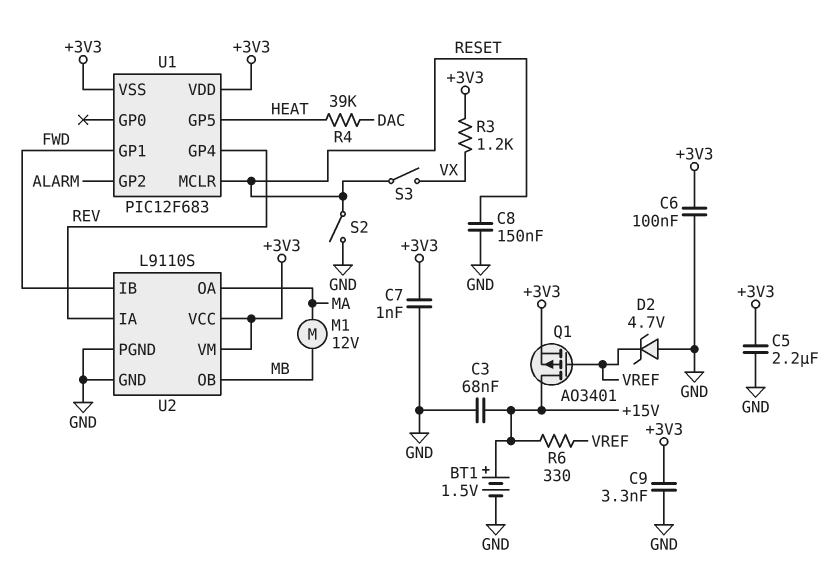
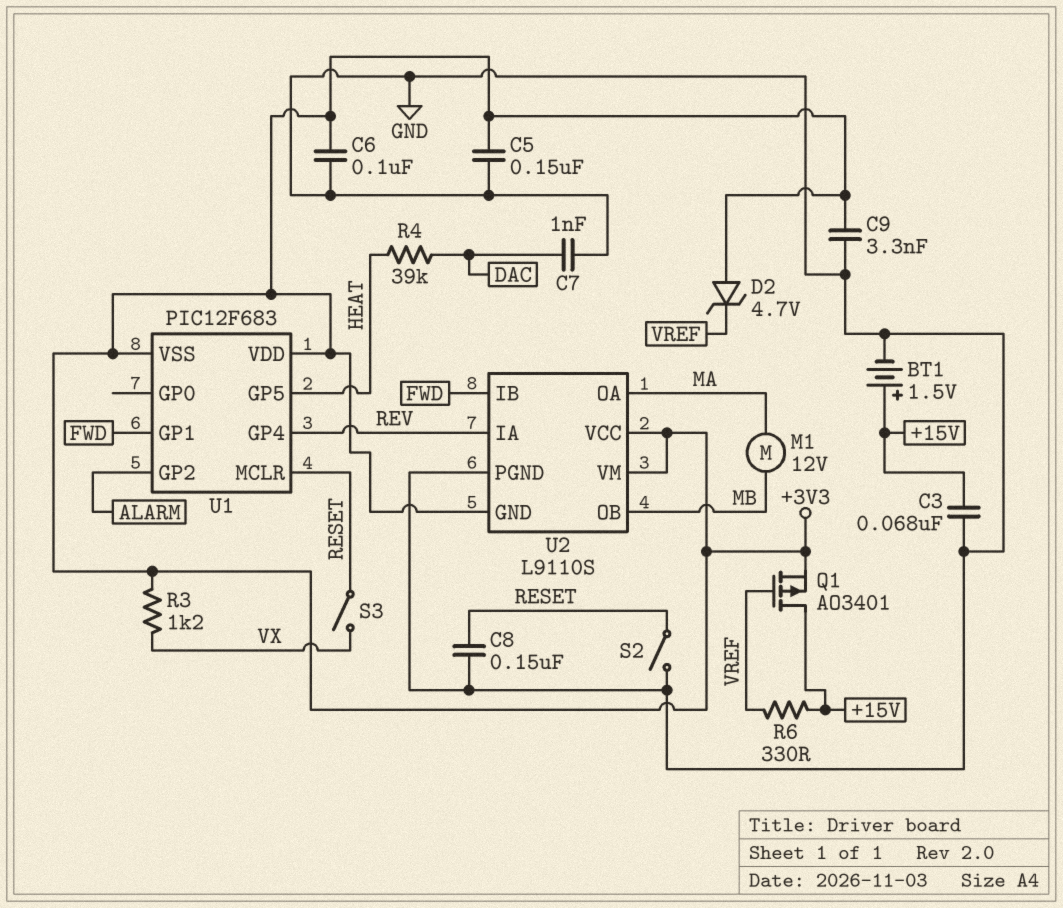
C5: 2.2uF (+3V3, GND) -> 150nF (+3V3, GND)
C7: 1nF (+3V3, GND) -> 1nF (DAC, GND)
D2: zener 4.7V (A GND, K VREF) -> zener 4.7V (A +3V3, K VREF)
U2 pin GND: GND -> +3V3

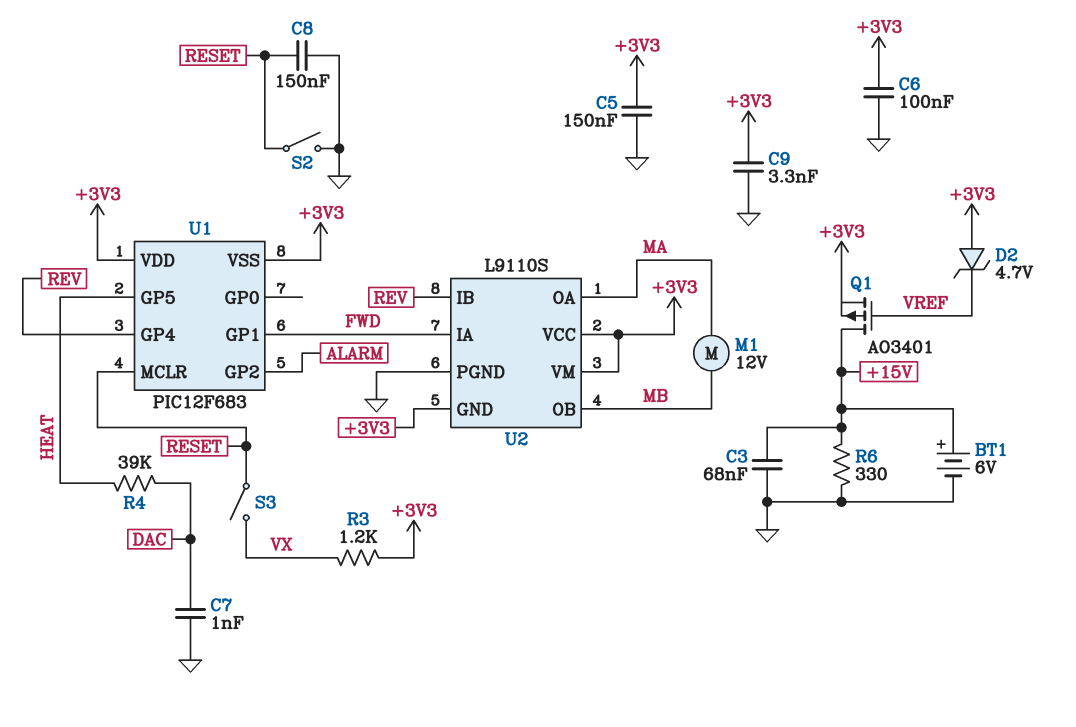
BT1: 1.5V (plus +15V, minus GND) -> 6V (plus +15V, minus GND)
R6: 330 (+15V, VREF) -> 330 (+15V, GND)
U2 pin IA: REV -> FWD
U2 pin IB: FWD -> REV

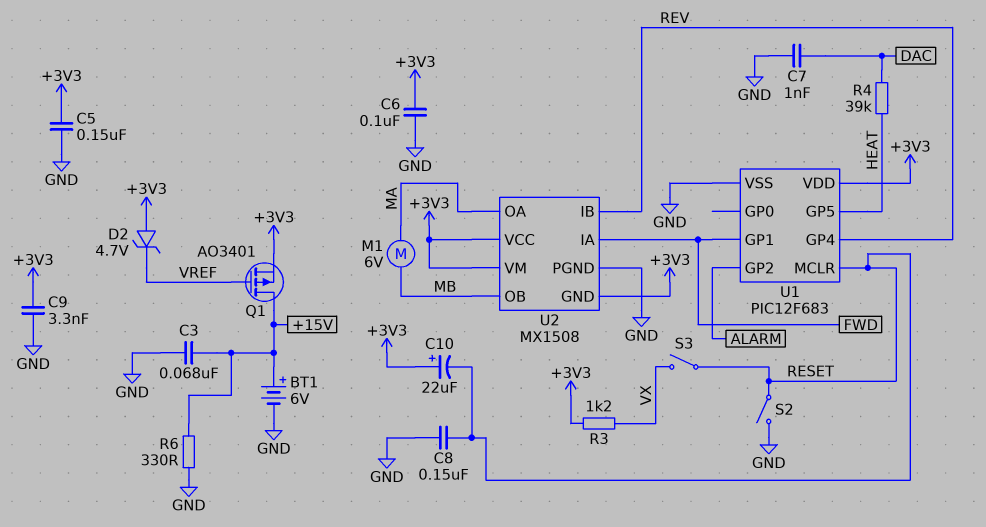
C10: none -> 22uF (plus +3V3, minus RESET)
M1: motor 12V (MA, MB) -> motor 6V (MA, MB)
U1 pin VSS: +3V3 -> GND
U2: L9110S -> MX1508

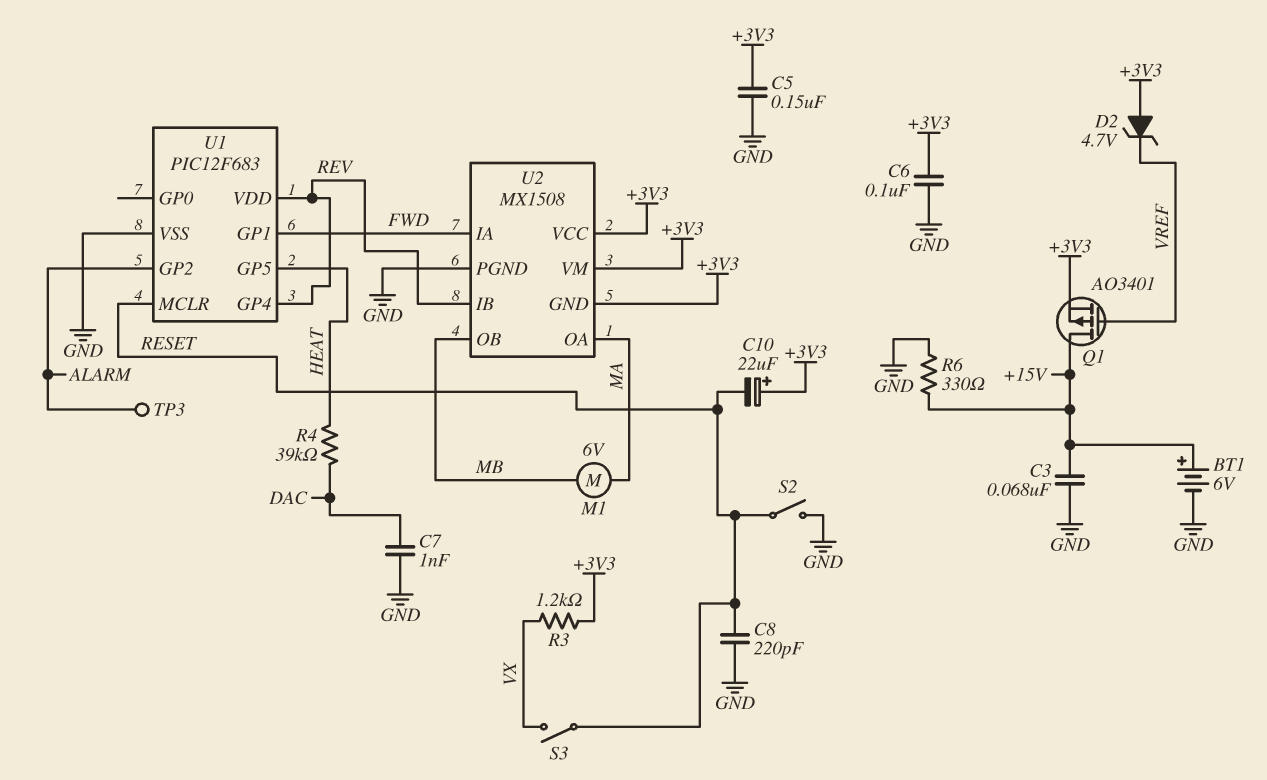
C8: 150nF (GND, RESET) -> 220pF (GND, RESET)
C9: 3.3nF (+3V3, GND) -> none
TP3: none -> test point (ALARM)
U1 pin VDD: +3V3 -> REV

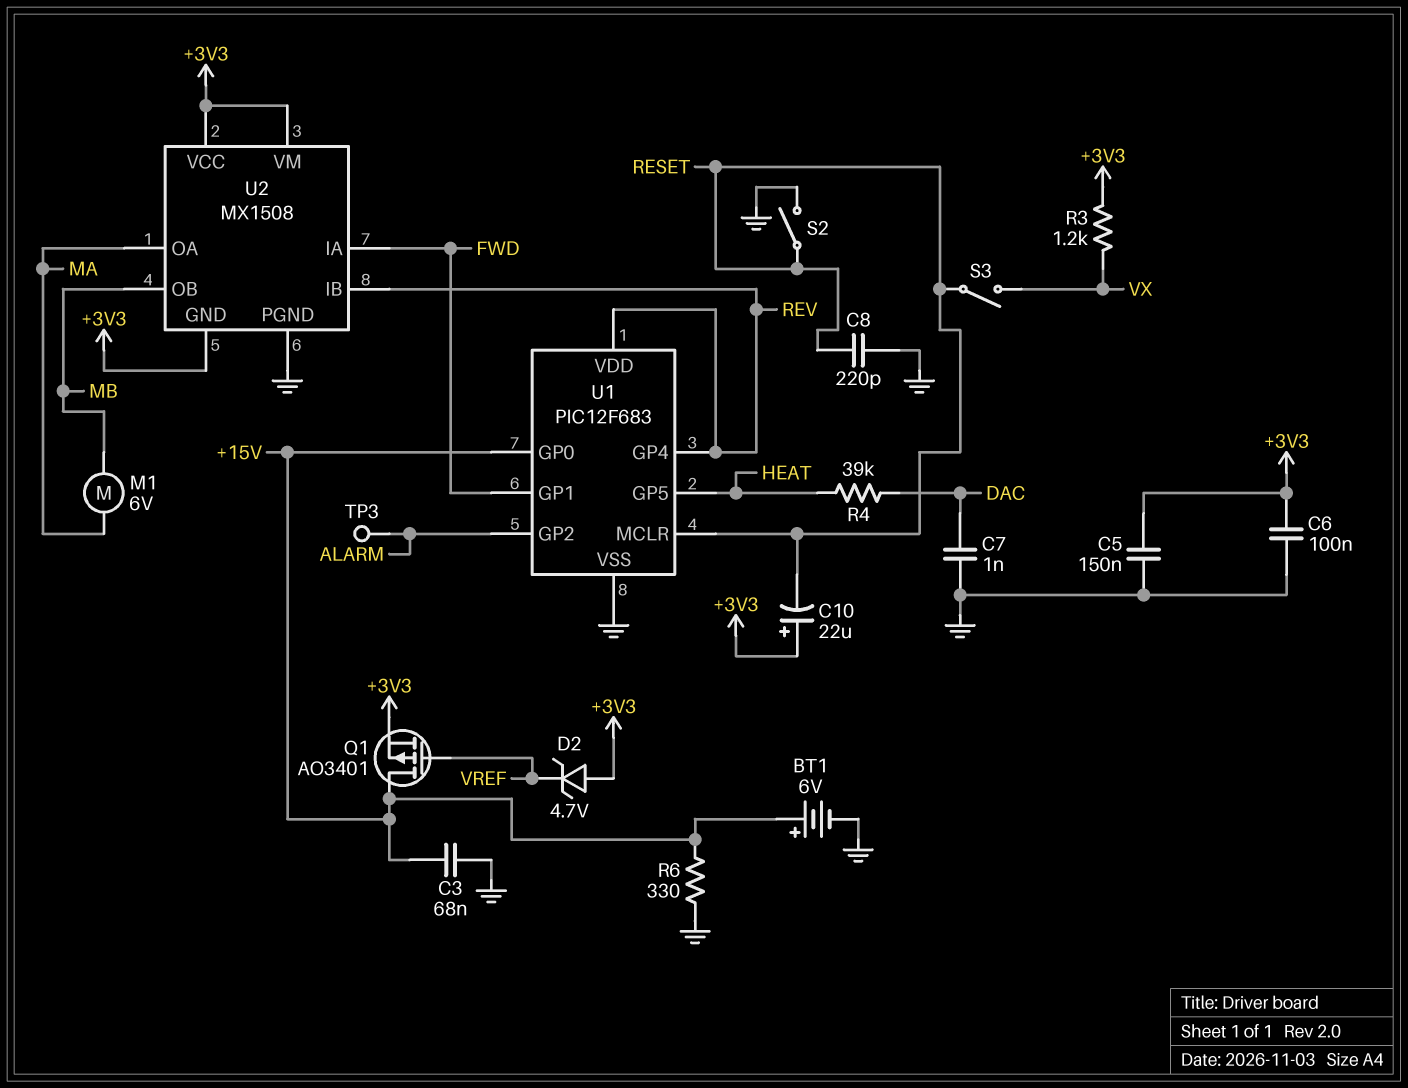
U1 pin GP0: none -> +15V

